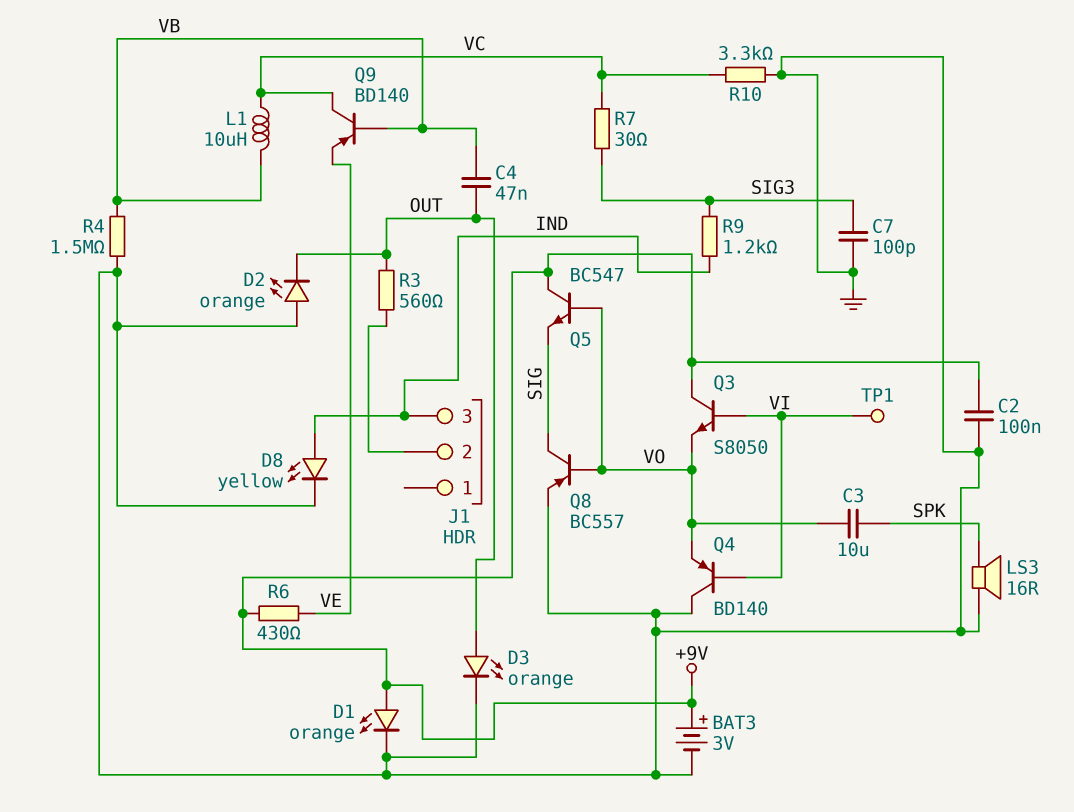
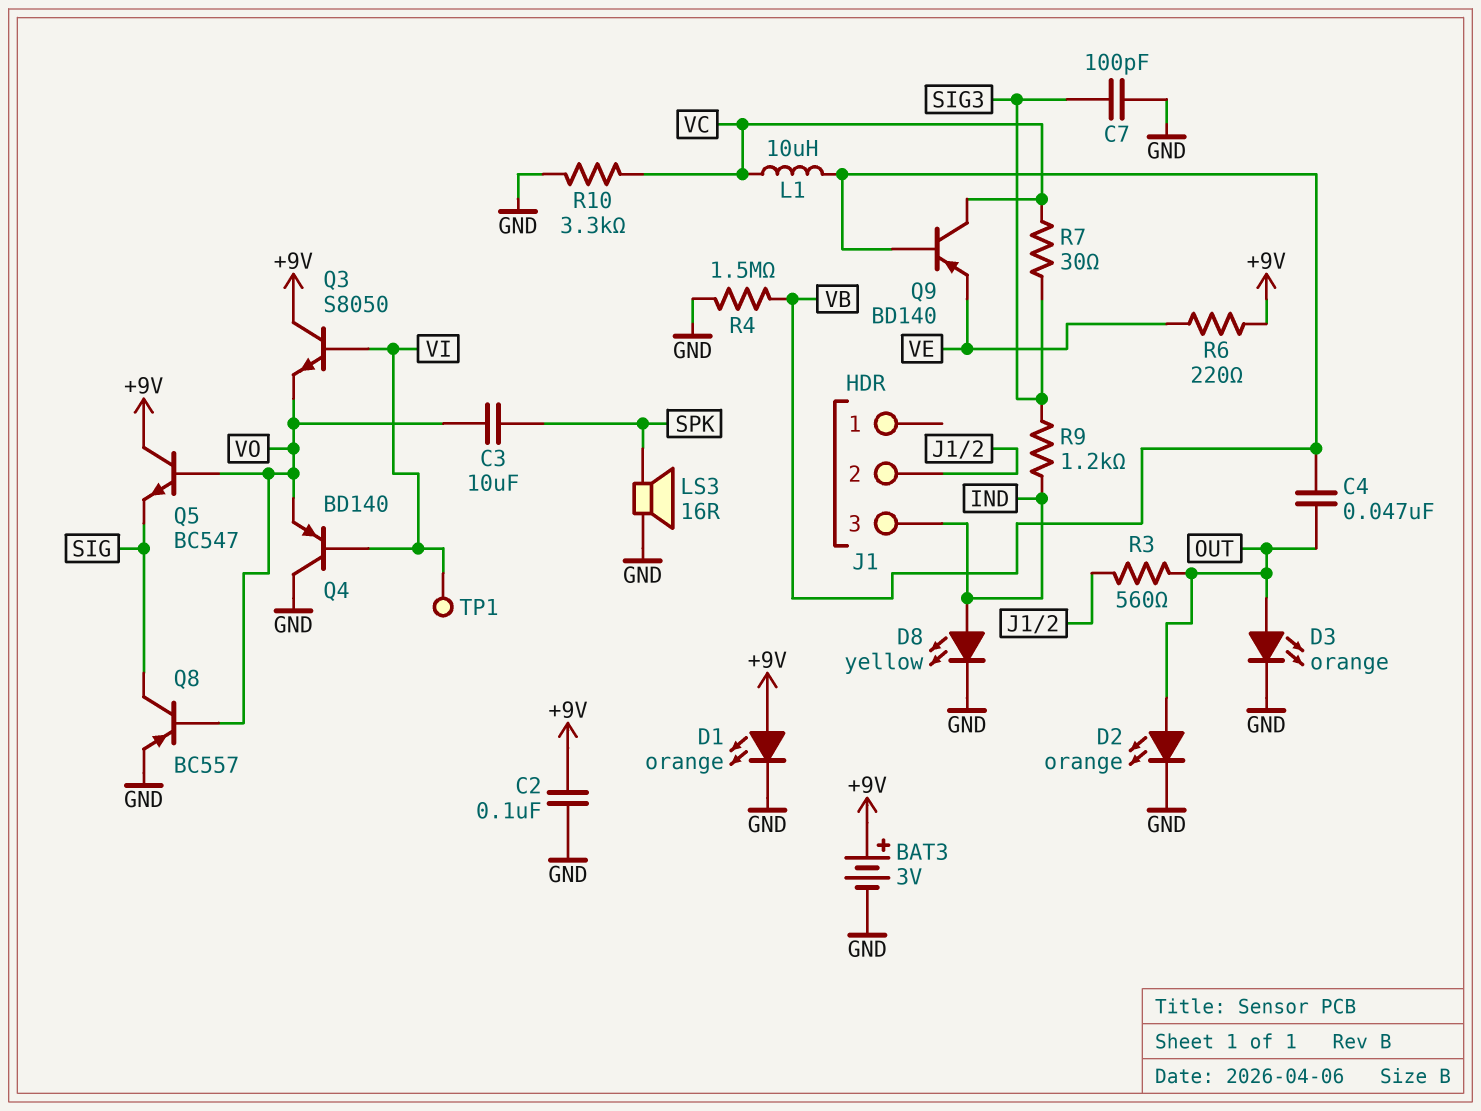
D2: LED orange (A GND, K OUT) -> LED orange (A OUT, K GND)
R6: 430 (+9V, VE) -> 220 (+9V, VE)

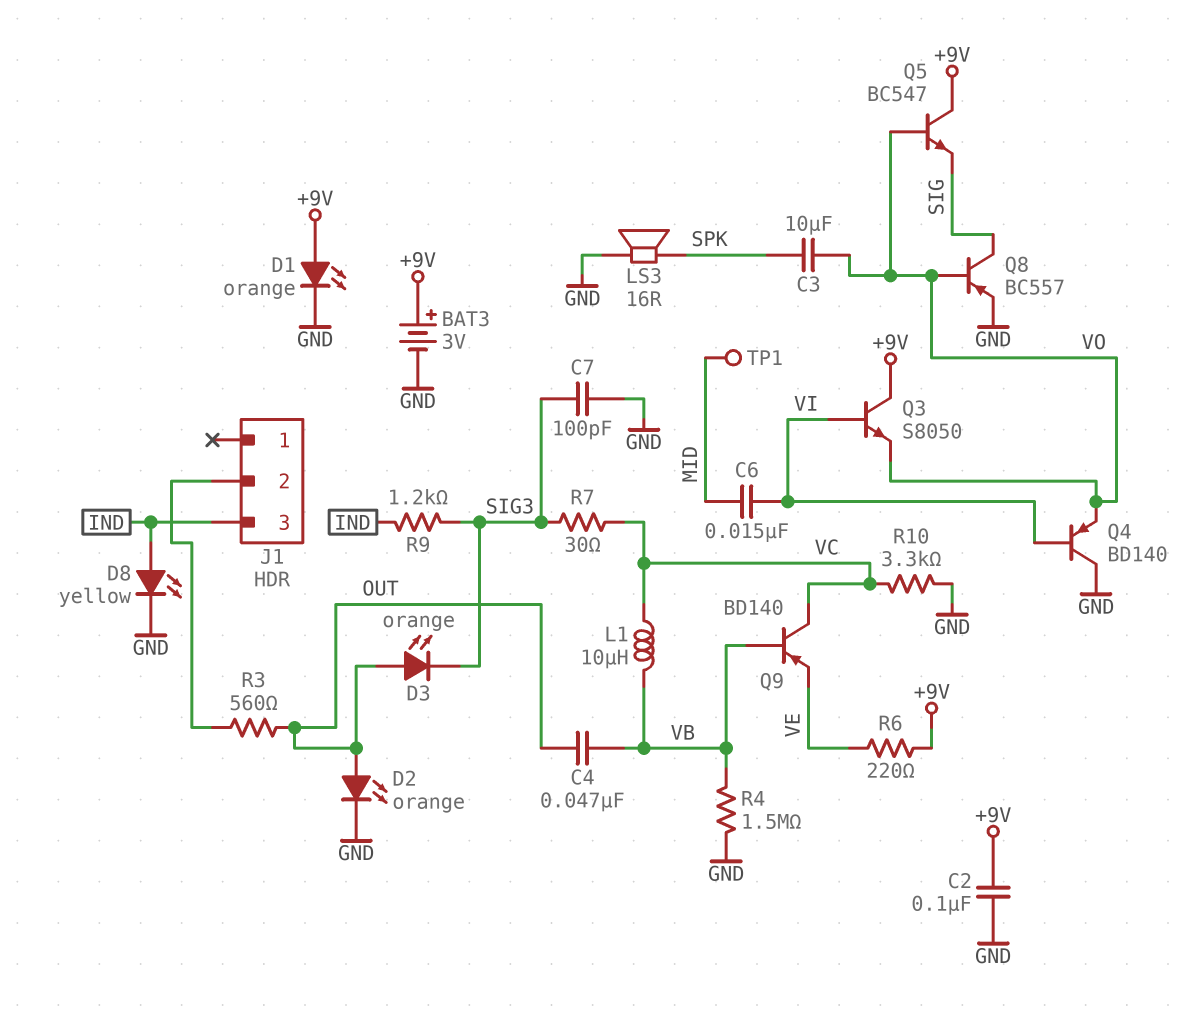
C6: none -> 15nF (MID, VI)
D3: LED orange (A OUT, K GND) -> LED orange (A OUT, K SIG3)
TP1: test point (VI) -> test point (MID)

